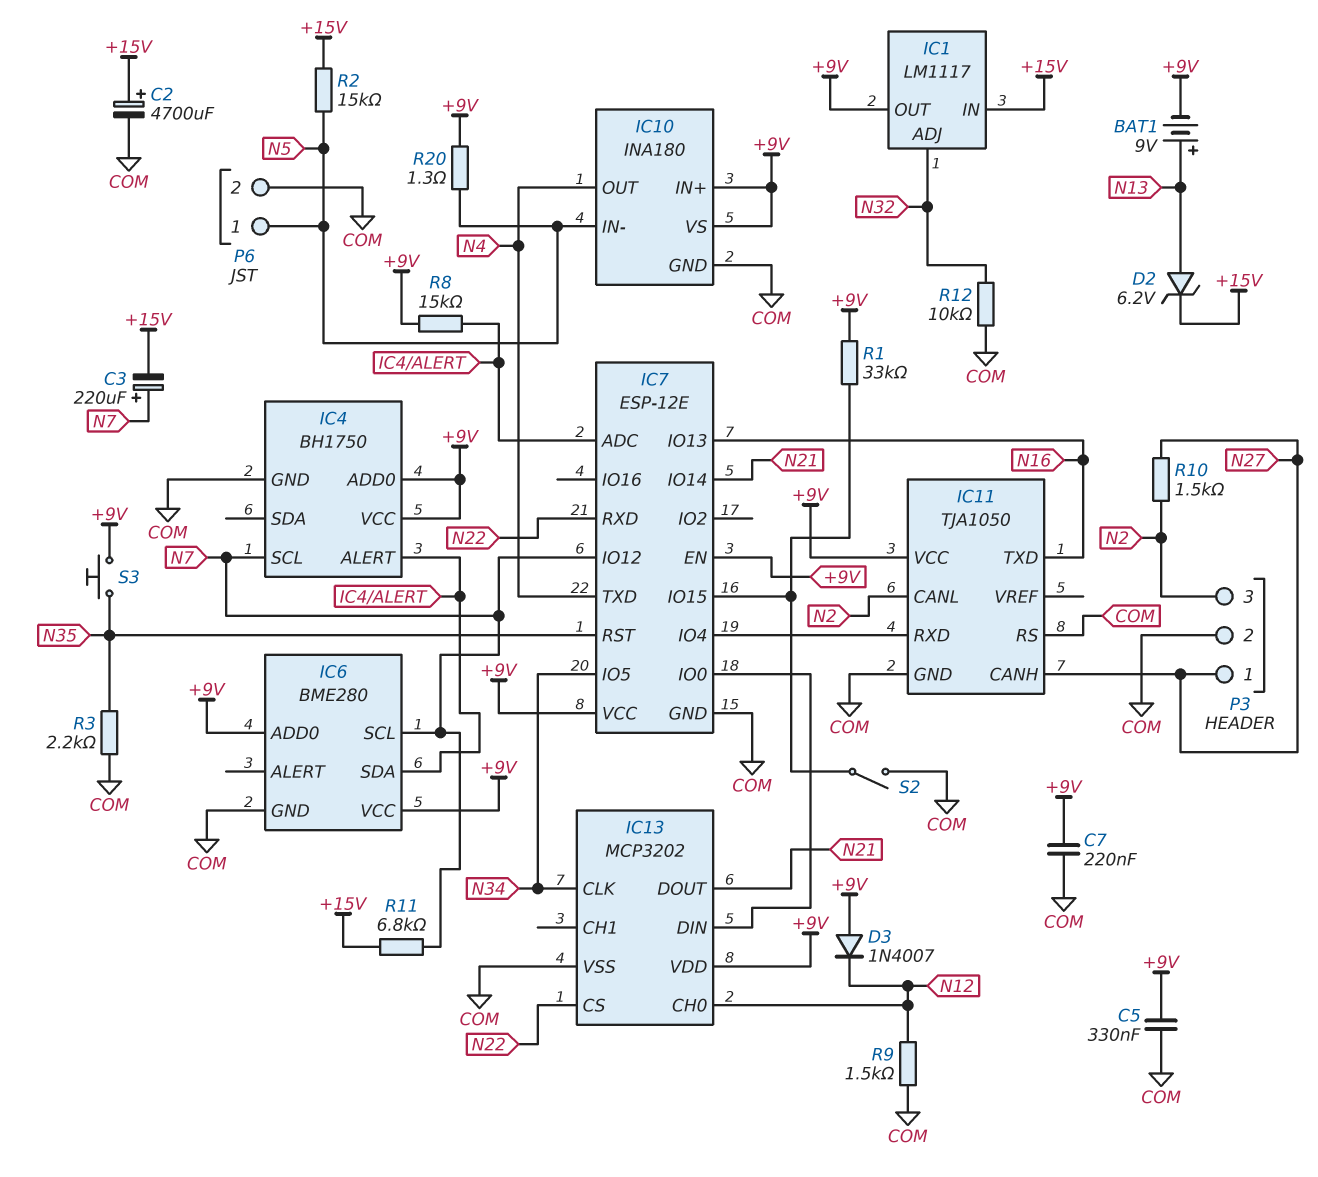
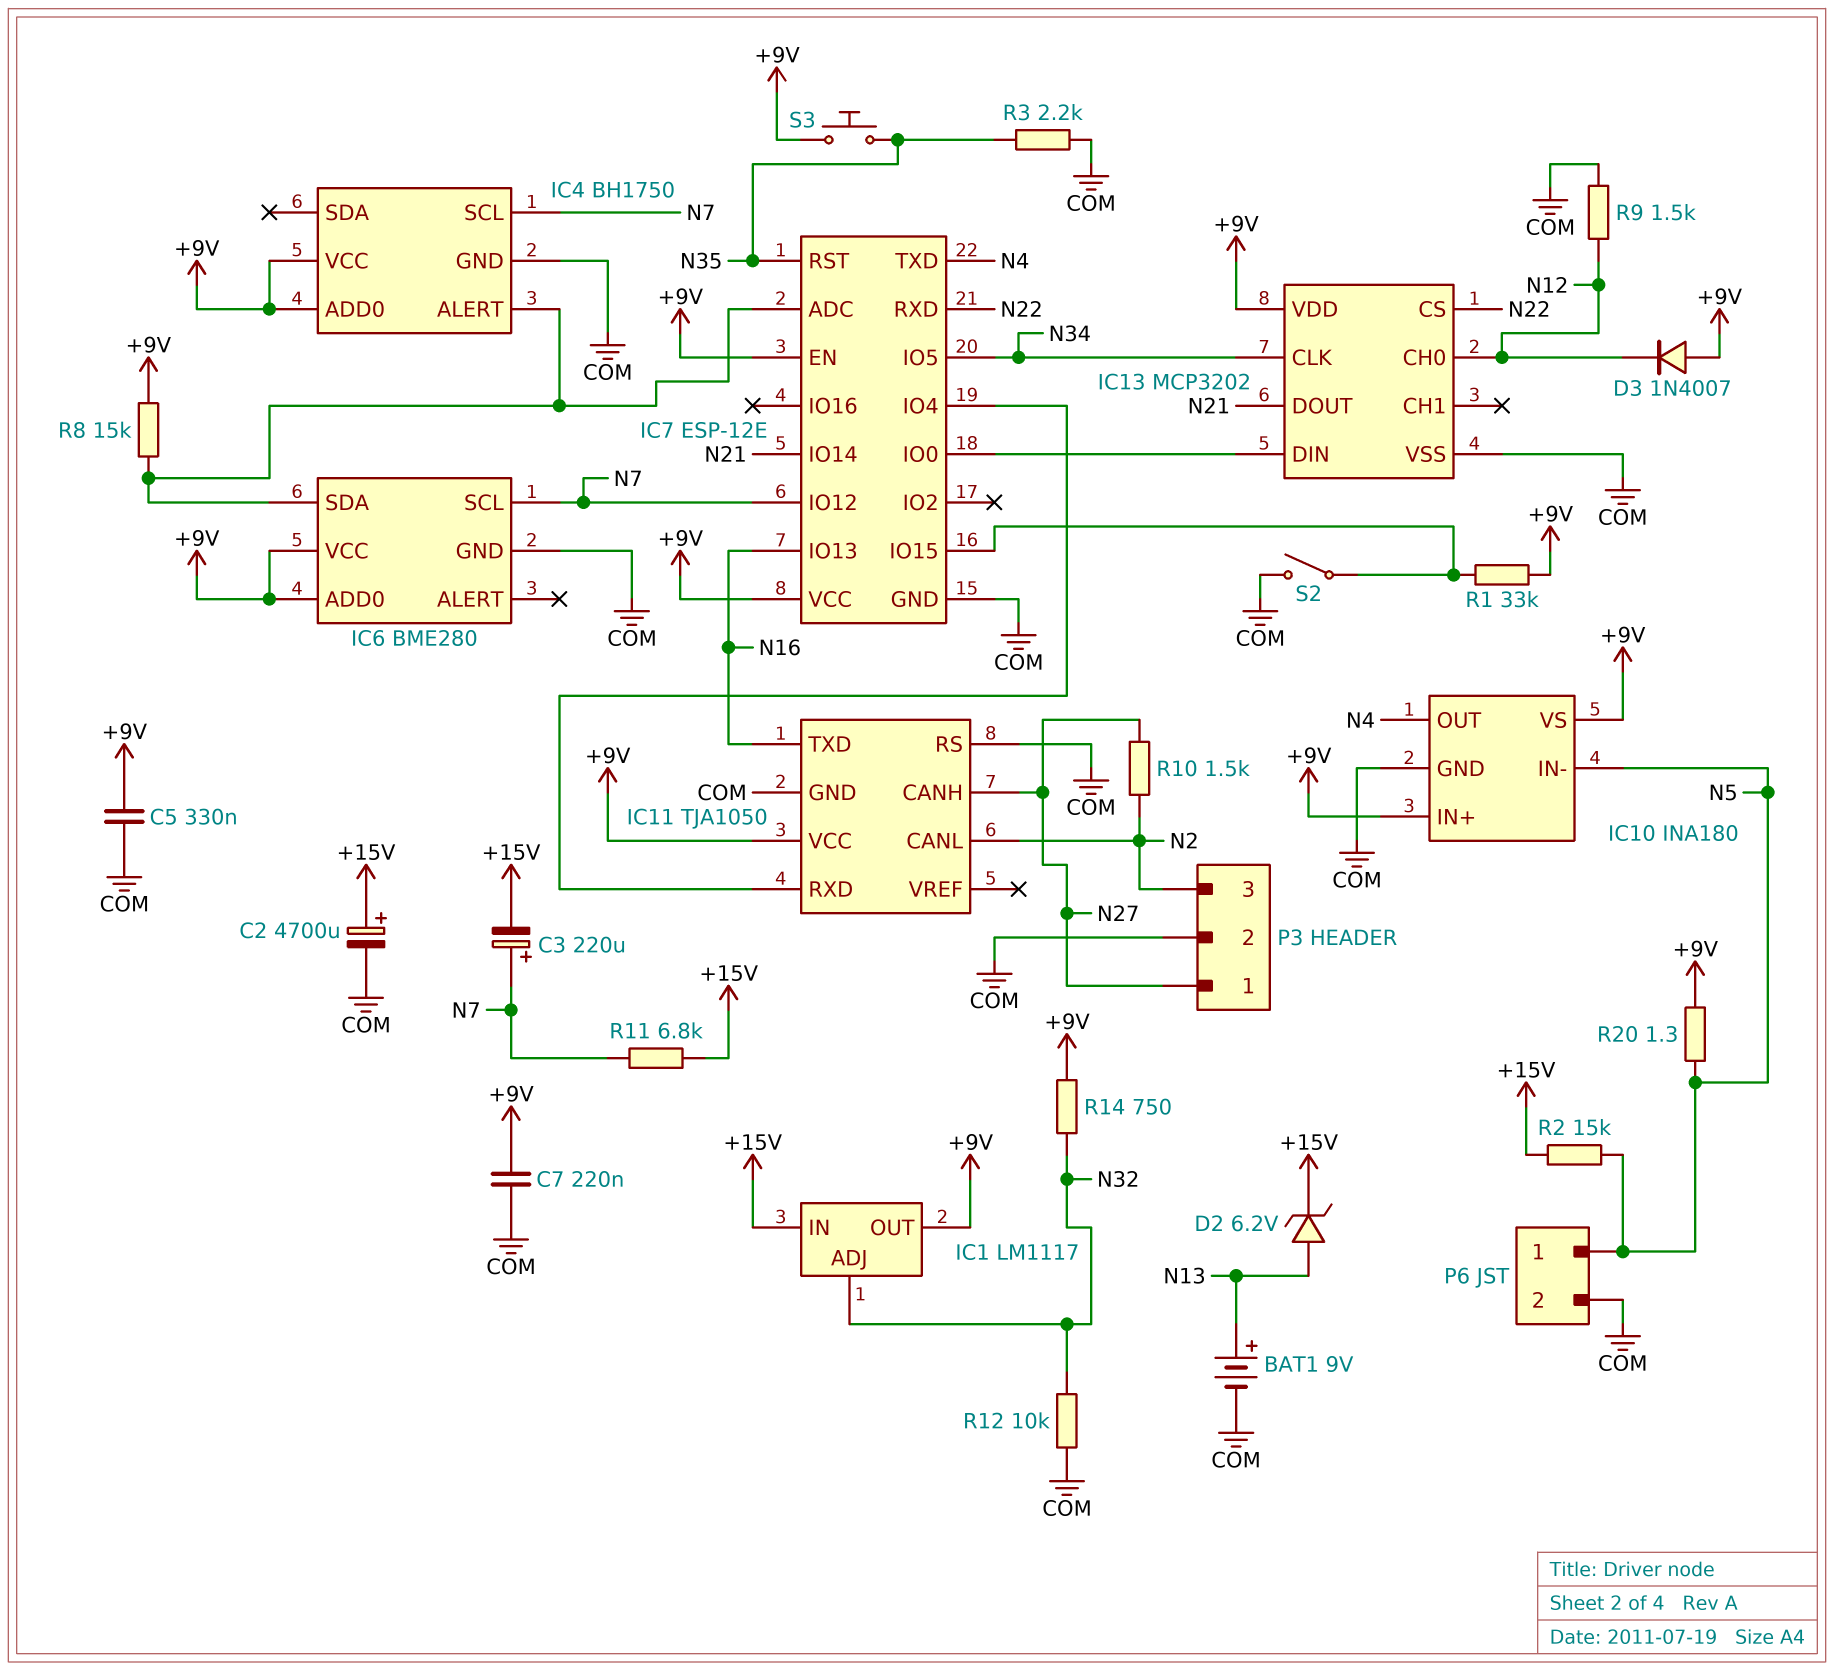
BAT1: 9V (plus N13, minus +9V) -> 9V (plus N13, minus COM)
R14: none -> 750 (+9V, N32)

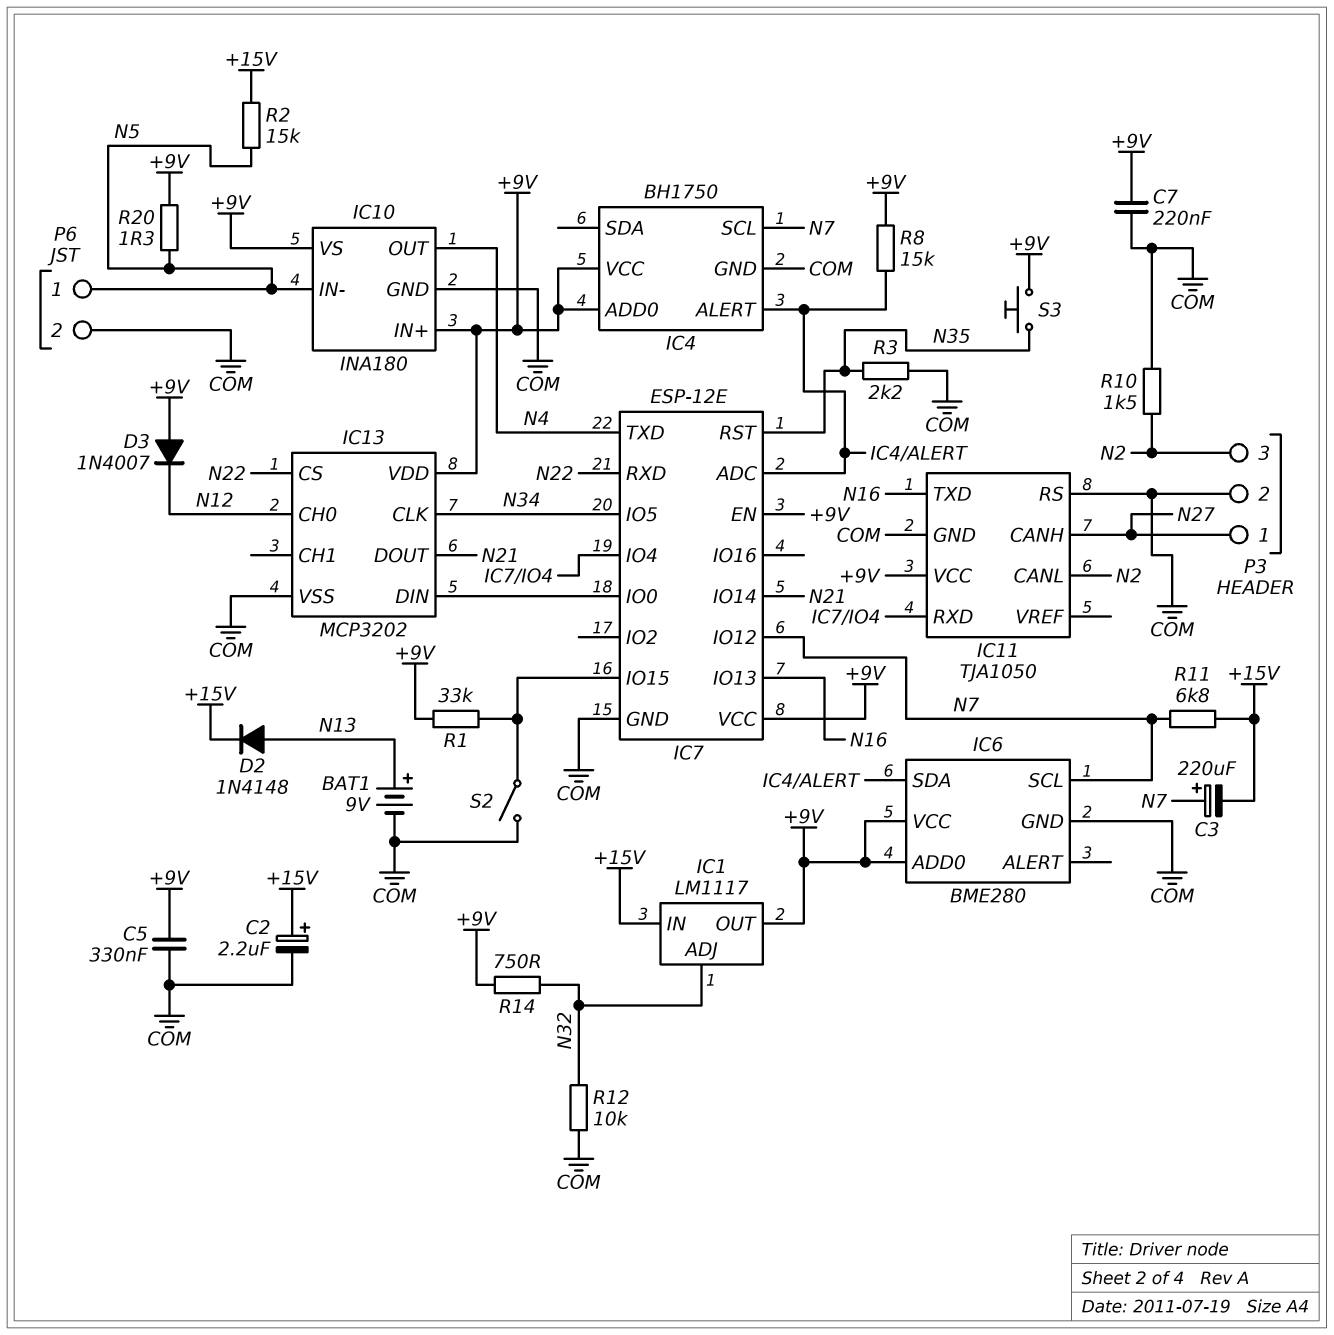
C2: 4700uF (plus +15V, minus COM) -> 2.2uF (plus +15V, minus COM)
D2: zener 6.2V (A N13, K +15V) -> diode 1N4148 (A N13, K +15V)
R9: 1.5k (COM, N12) -> none
R10: 1.5k (N2, N27) -> 1.5k (COM, N2)

